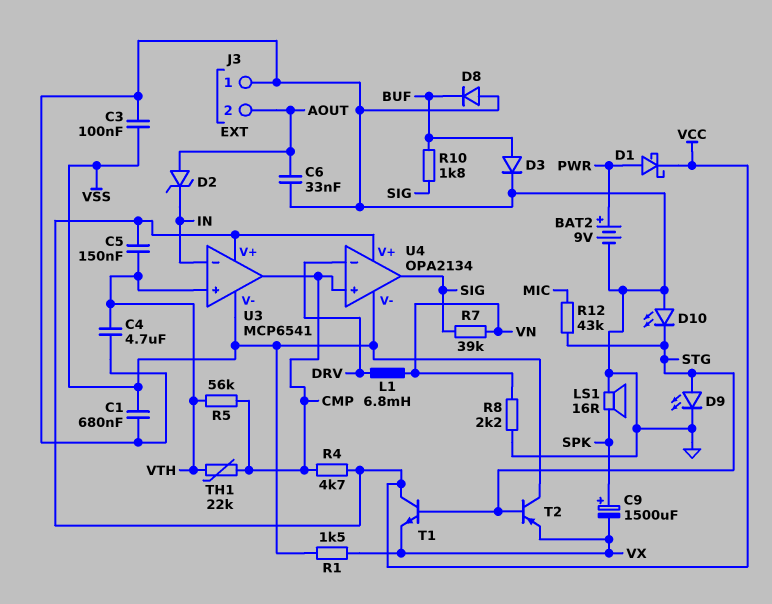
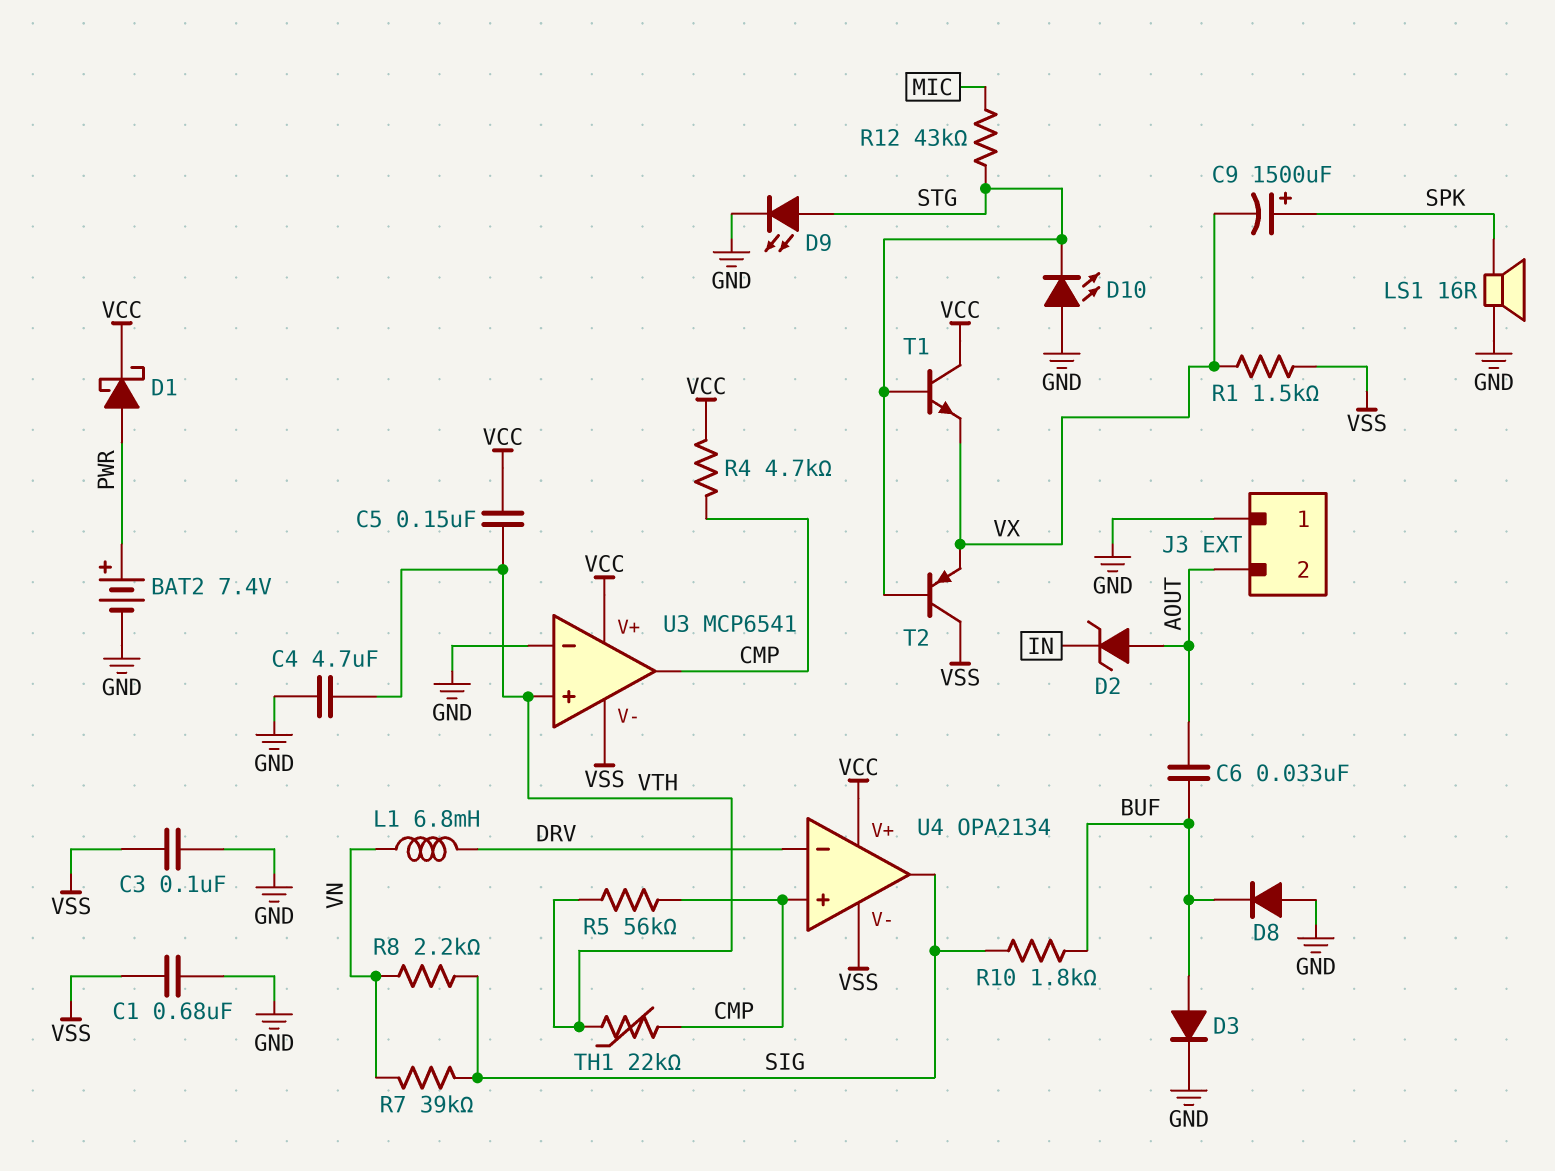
BAT2: 9V (plus PWR, minus GND) -> 7.4V (plus PWR, minus GND)
C6: 33nF (AOUT, GND) -> 33nF (AOUT, BUF)
R8: 2.2k (GND, VN) -> 2.2k (SIG, VN)
U3 pin in-: IN -> GND

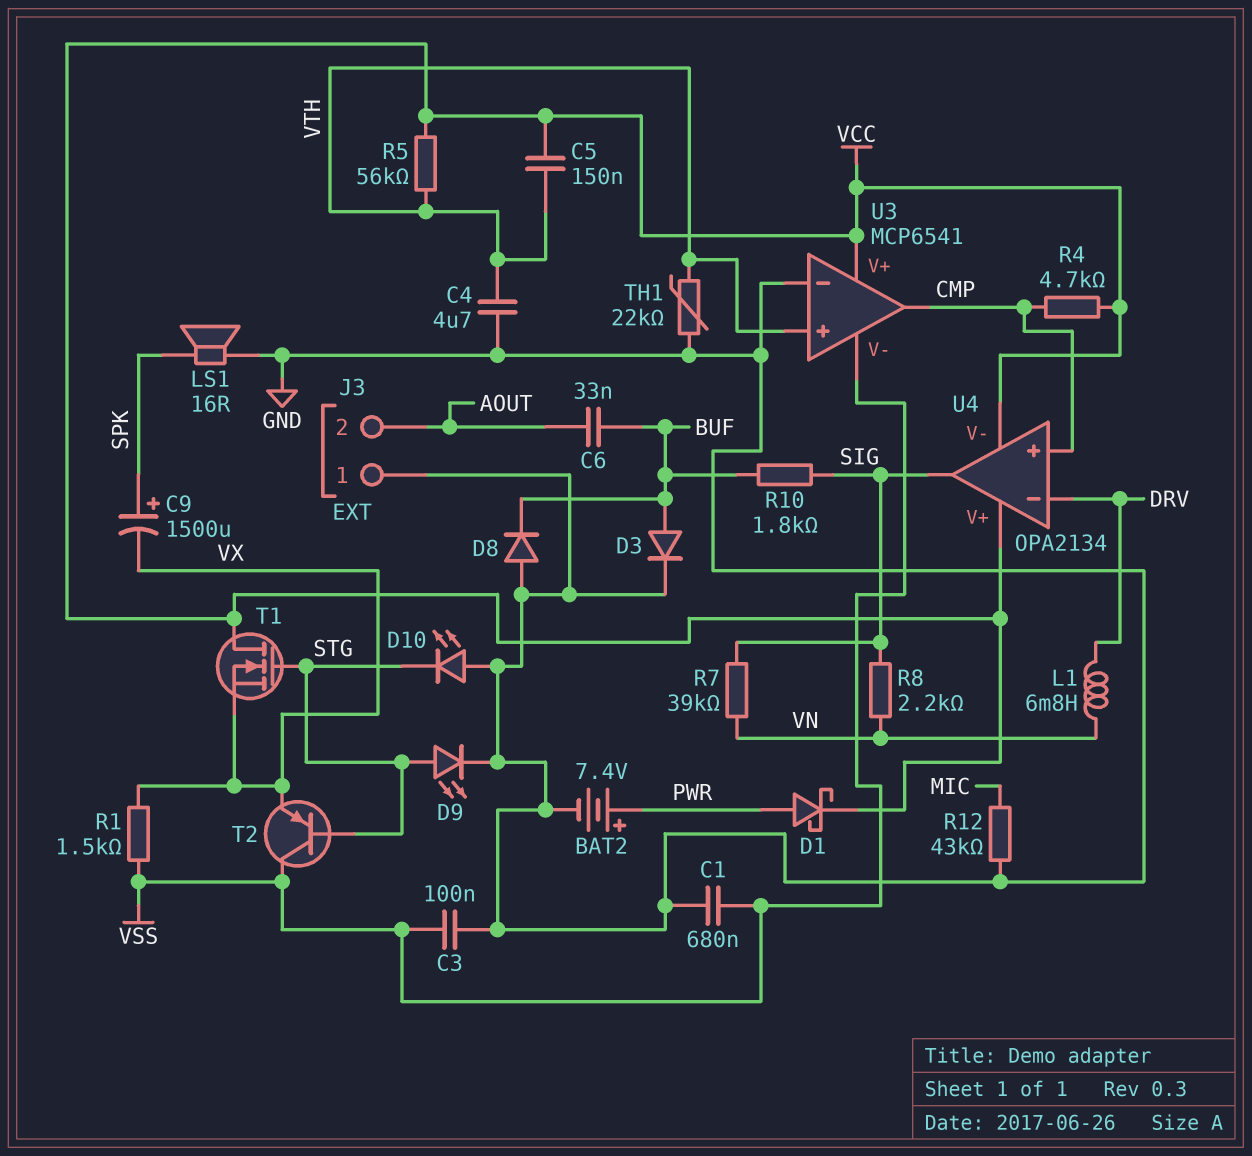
D2: zener (A AOUT, K IN) -> none
R5: 56k (CMP, VTH) -> 56k (VCC, VTH)
R12: 43k (MIC, STG) -> 43k (GND, MIC)
T1: NPN (B STG, C VCC, E VX) -> NMOS (G STG, D VCC, S VX)
TH1: 22k (CMP, VTH) -> 22k (GND, VTH)
U4 pin V-: VSS -> VCC

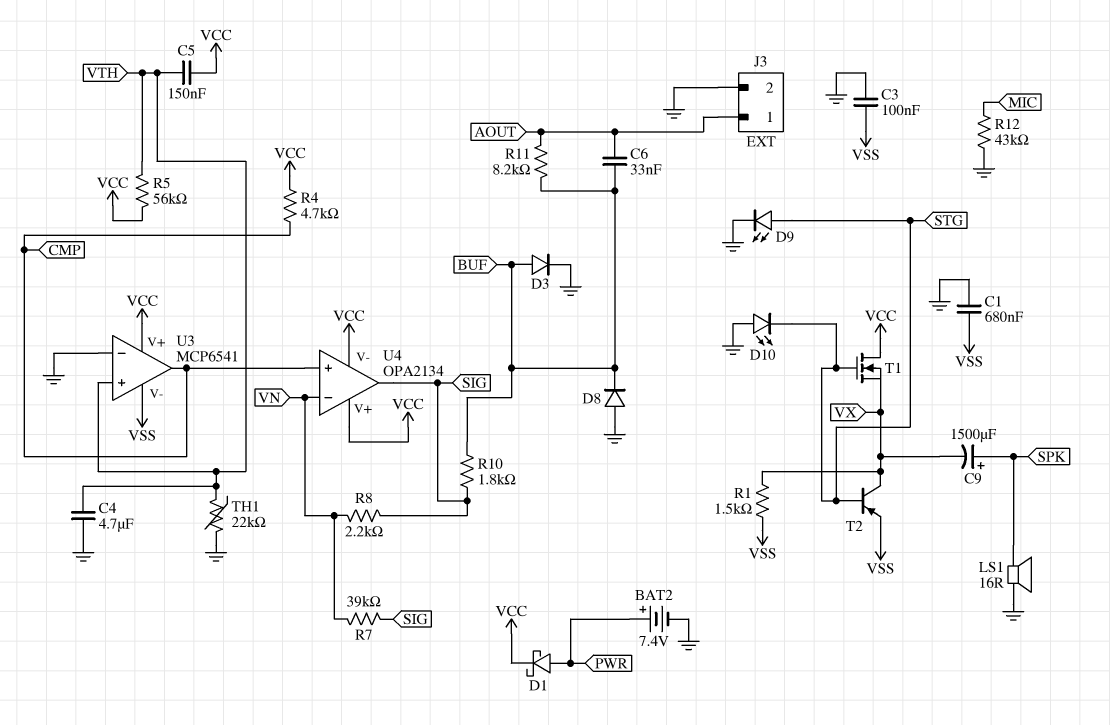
J3 pin 1: GND -> AOUT
J3 pin 2: AOUT -> GND
L1: 6.8mH (DRV, VN) -> none
R11: none -> 8.2k (AOUT, BUF)
T2: PNP (B STG, C VSS, E VX) -> PNP (B STG, C VX, E VSS)
U4 pin in-: DRV -> VN

